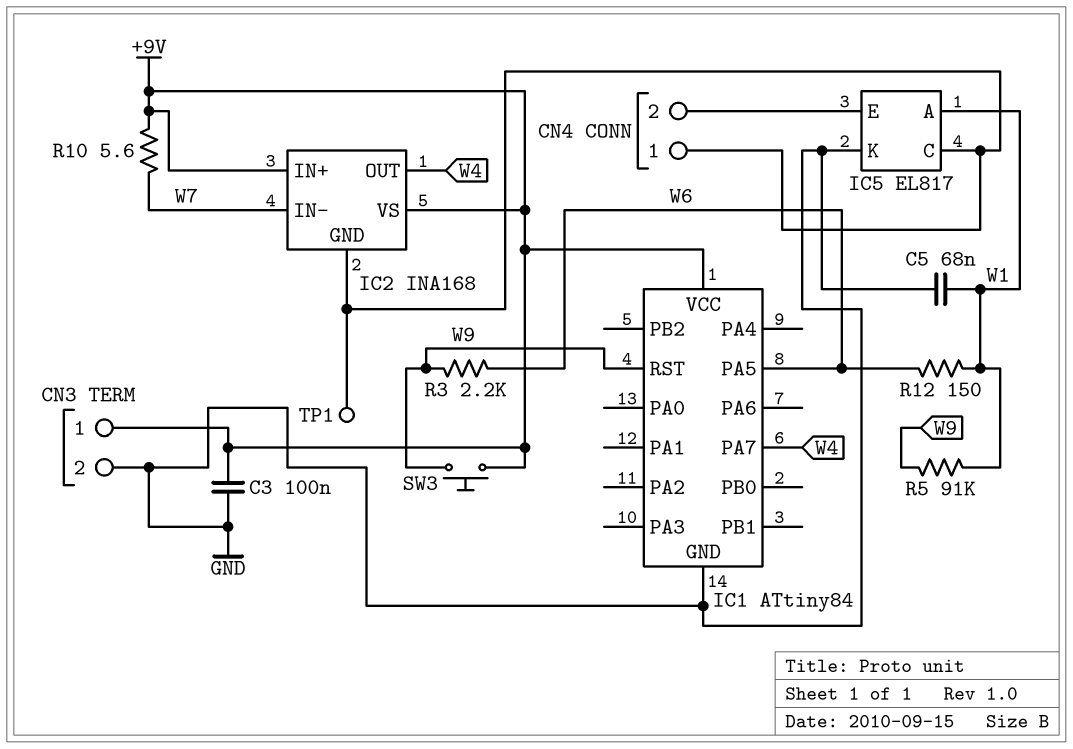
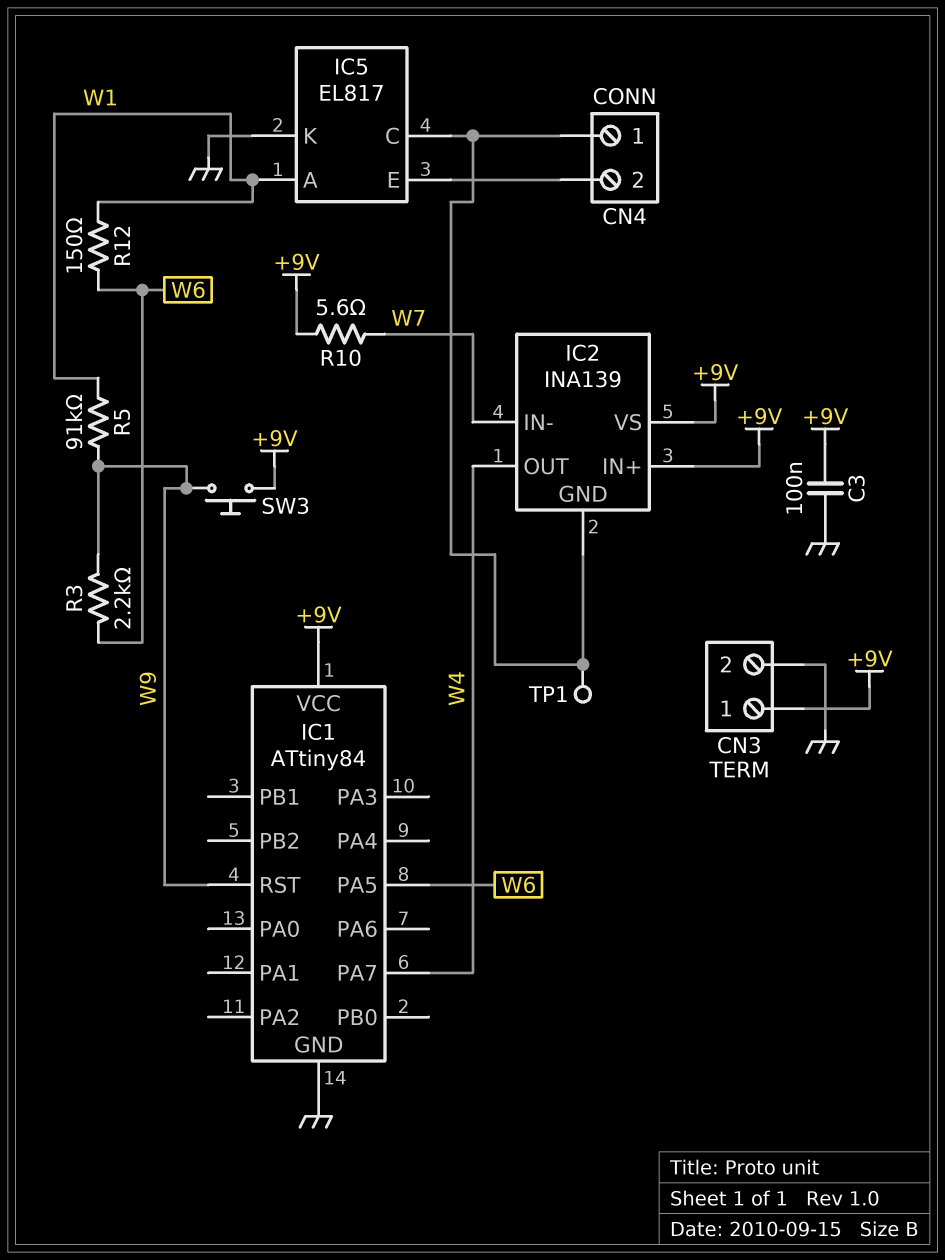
C5: 68nF (GND, W1) -> none
IC2: INA168 -> INA139

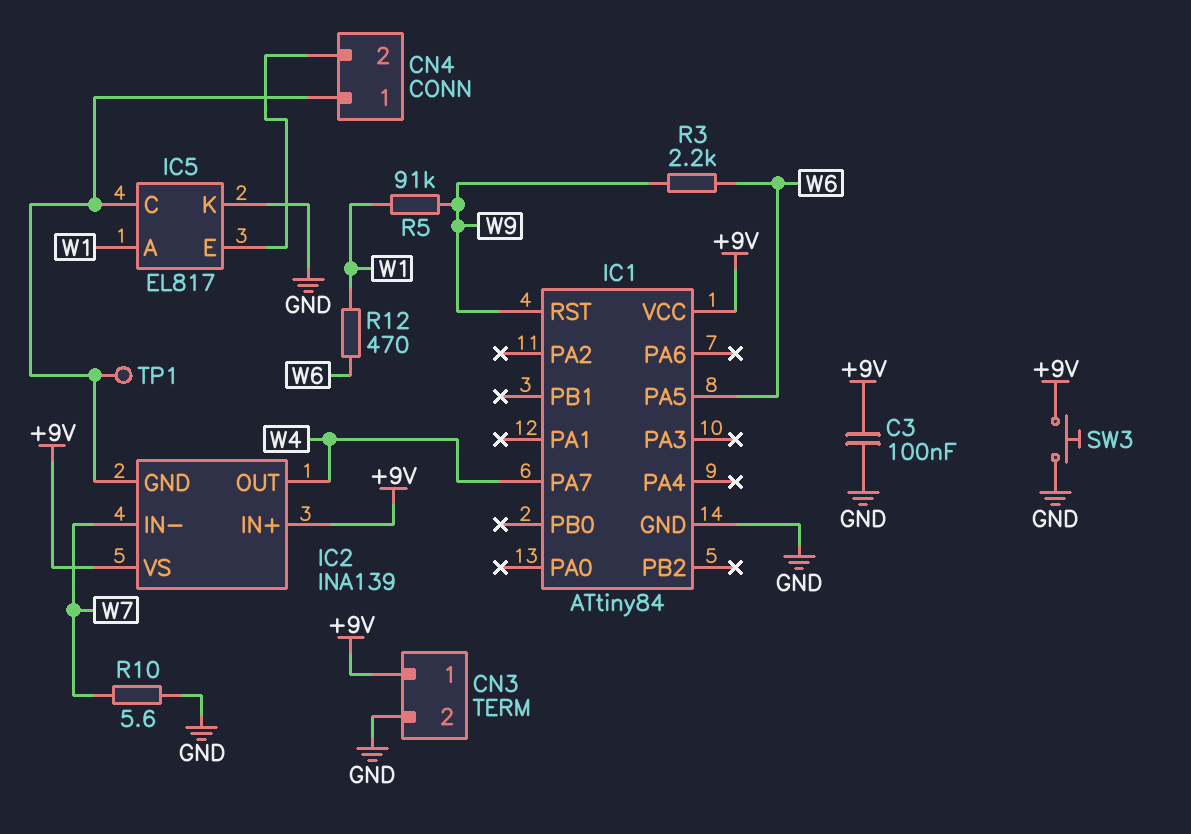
R10: 5.6 (+9V, W7) -> 5.6 (GND, W7)
R12: 150 (W1, W6) -> 470 (W1, W6)
SW3: button (+9V, W9) -> button (+9V, GND)

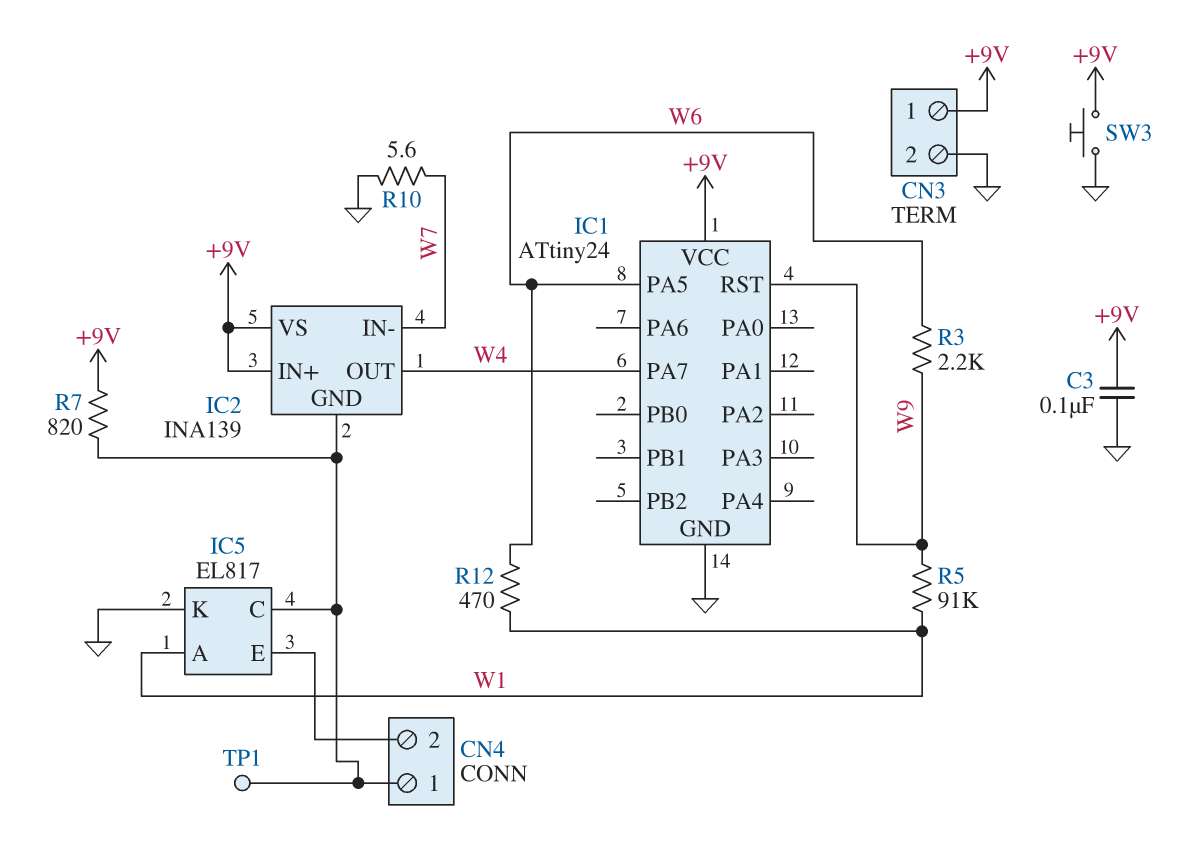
IC1: ATtiny84 -> ATtiny24
R7: none -> 820 (+9V, CN4/1)

